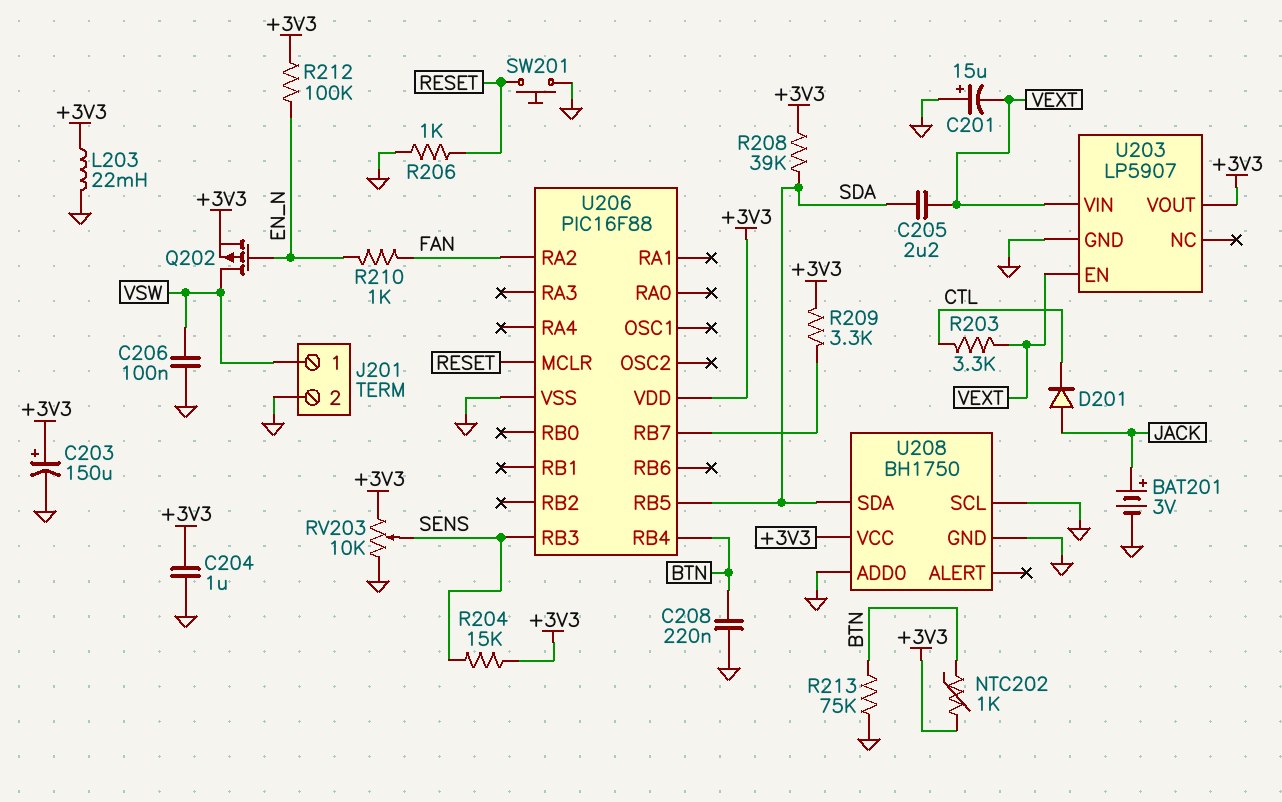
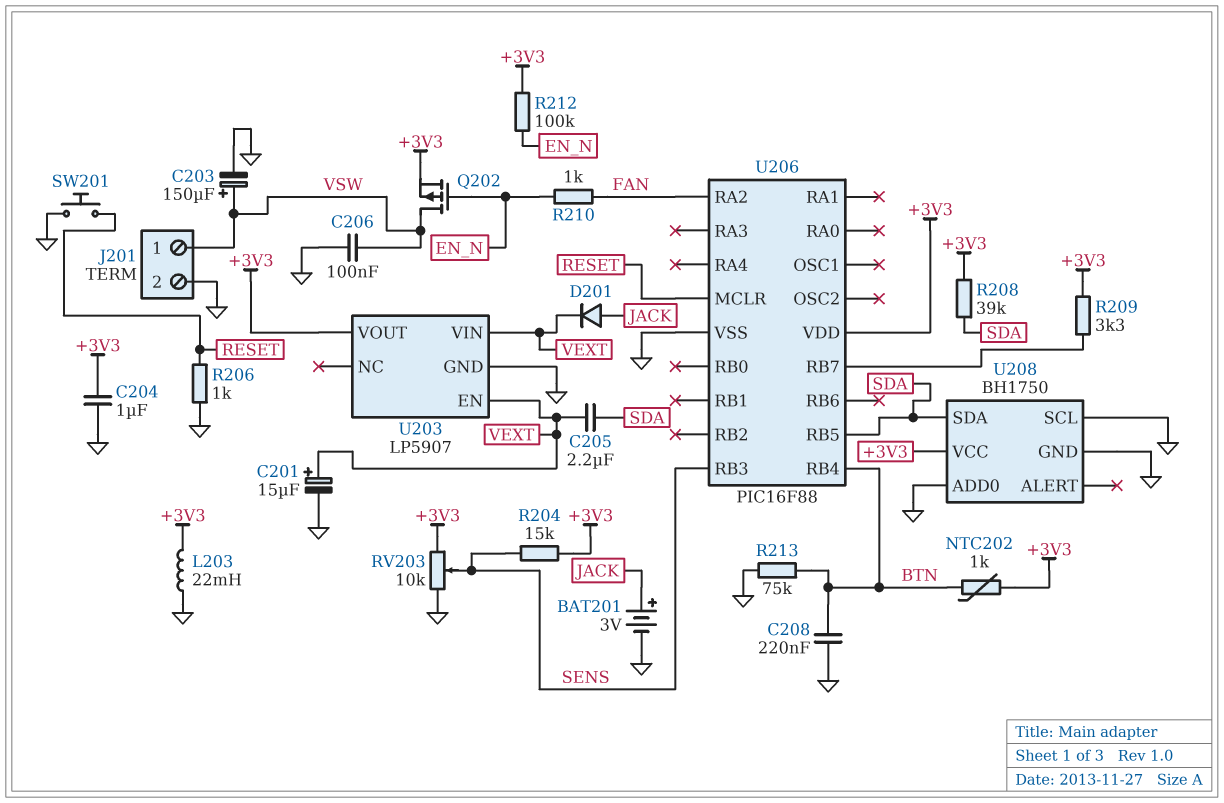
C201: 15uF (plus GND, minus VEXT) -> 15uF (plus VEXT, minus GND)
C203: 150uF (plus +3V3, minus GND) -> 150uF (plus VSW, minus GND)
D201: diode (A JACK, K CTL) -> diode (A JACK, K VEXT)
R203: 3.3k (CTL, VEXT) -> none

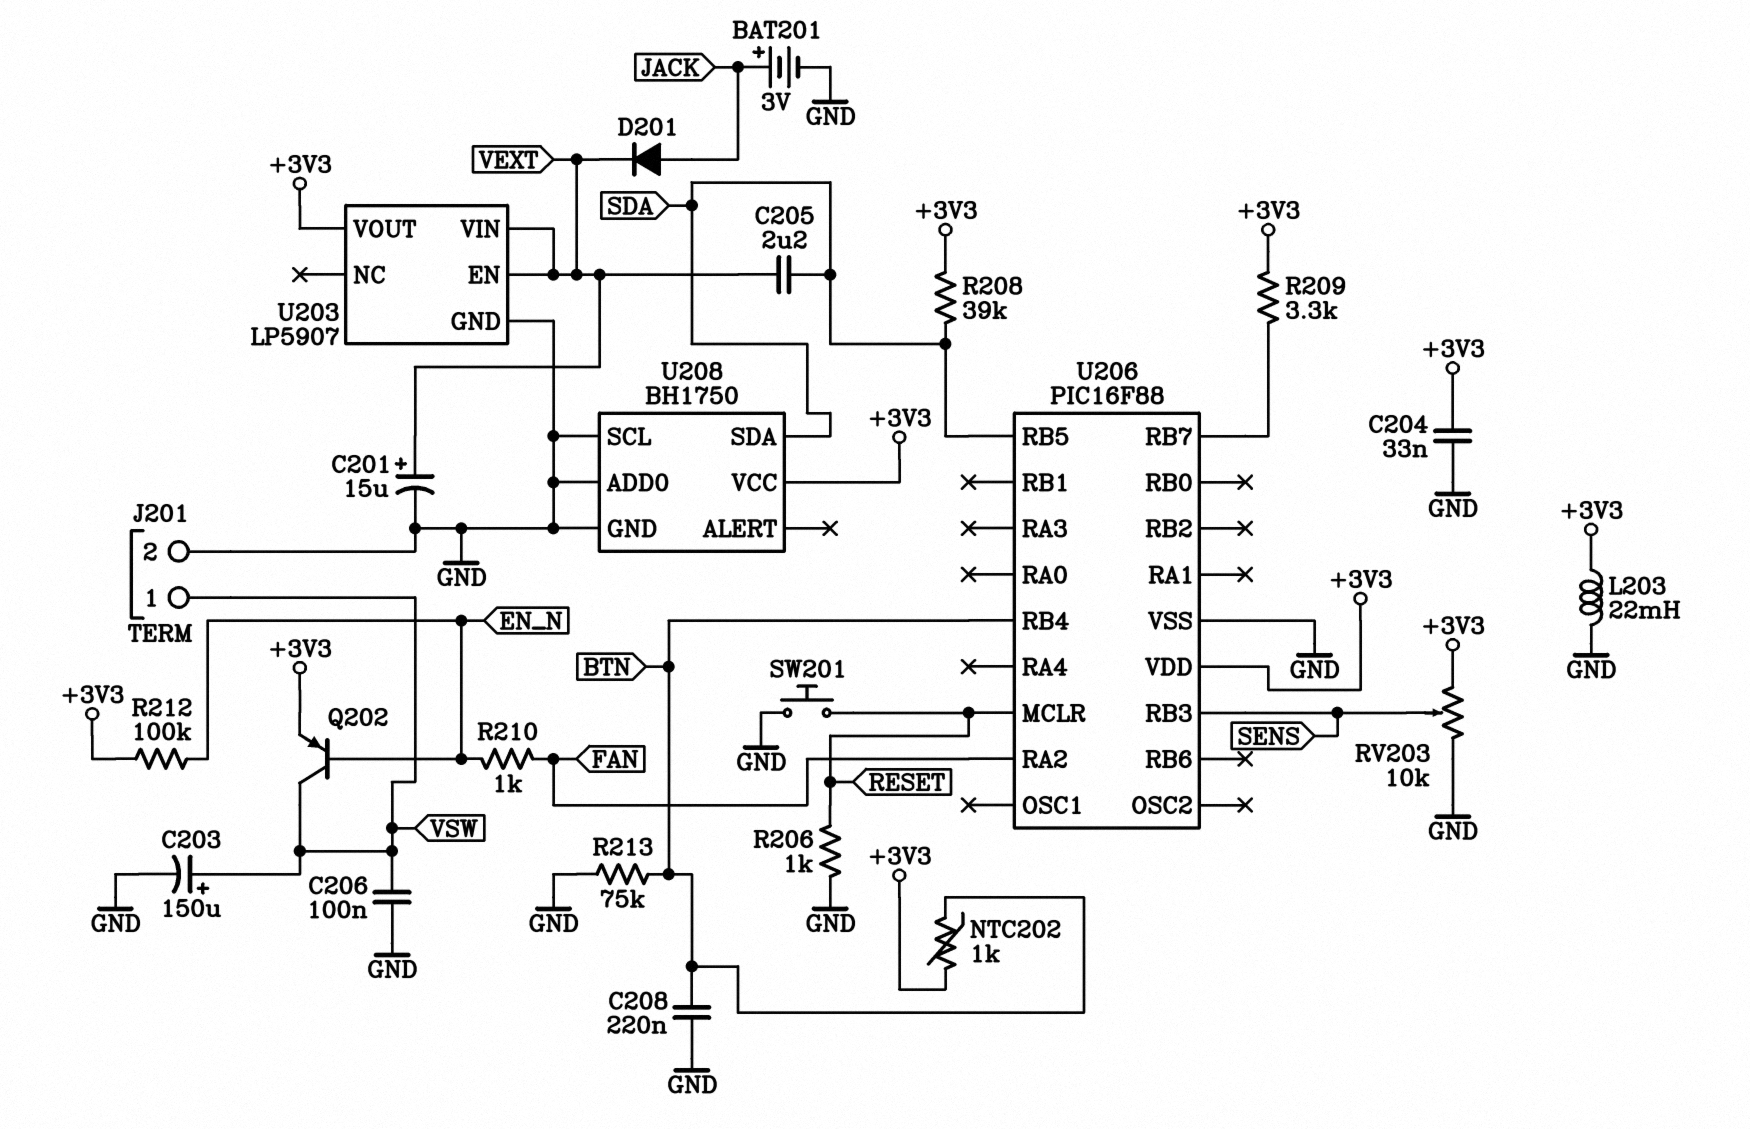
C204: 1uF (+3V3, GND) -> 33nF (+3V3, GND)
Q202: PMOS (G EN_N, D VSW, S +3V3) -> PNP (B EN_N, C VSW, E +3V3)
R204: 15k (+3V3, SENS) -> none

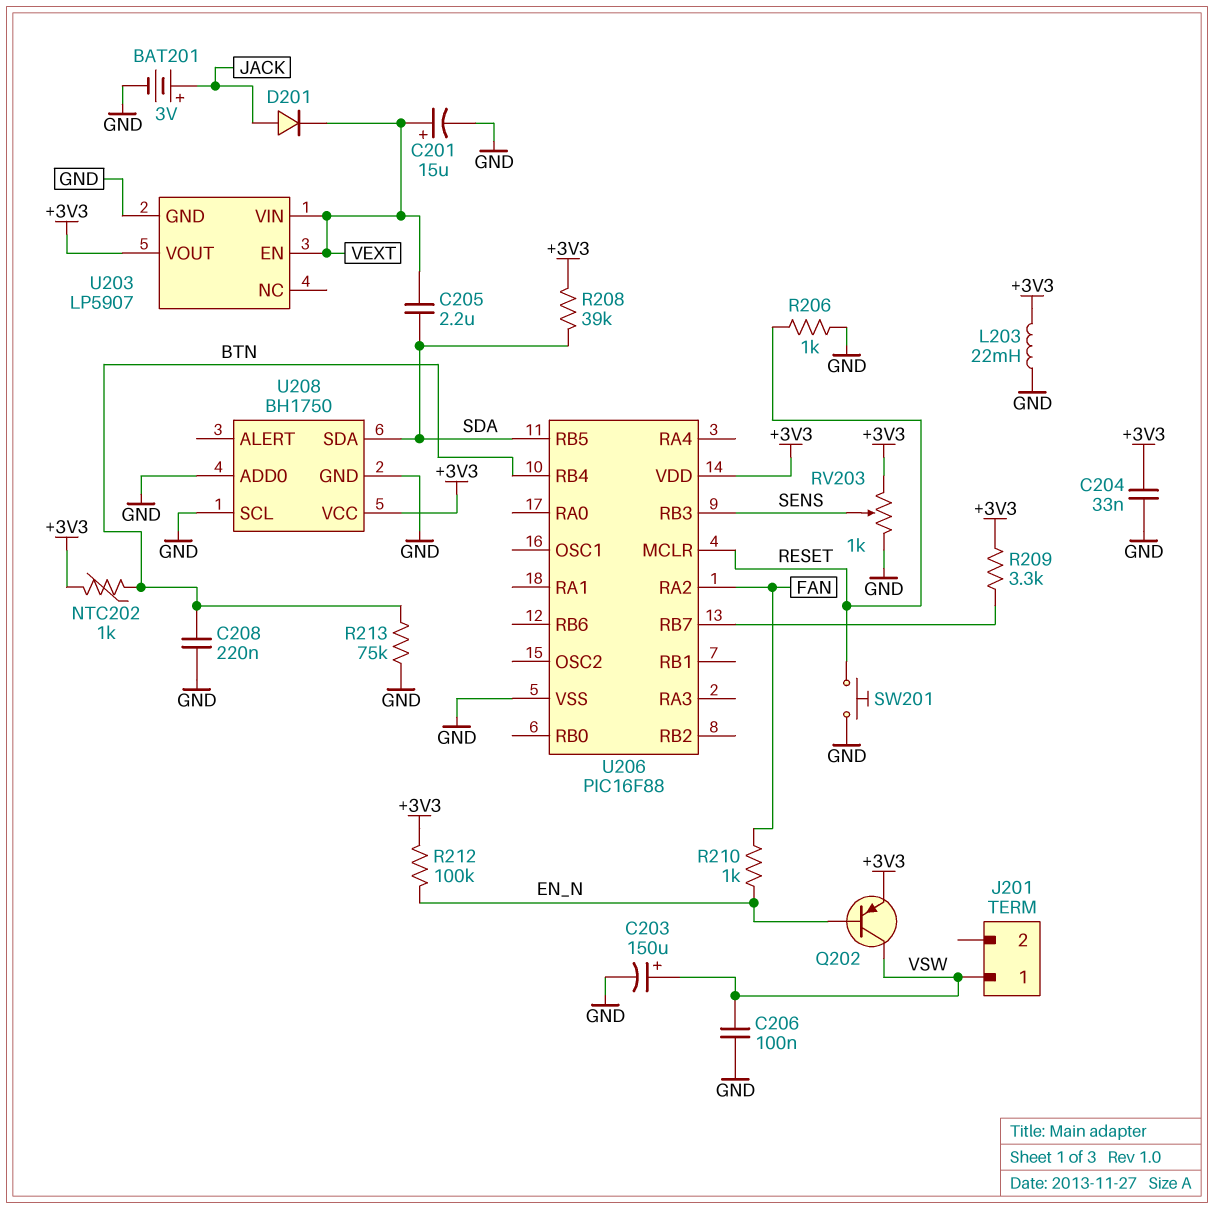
J201 pin 2: GND -> none
RV203: 10k (+3V3, GND, wiper SENS) -> 1k (+3V3, GND, wiper SENS)

